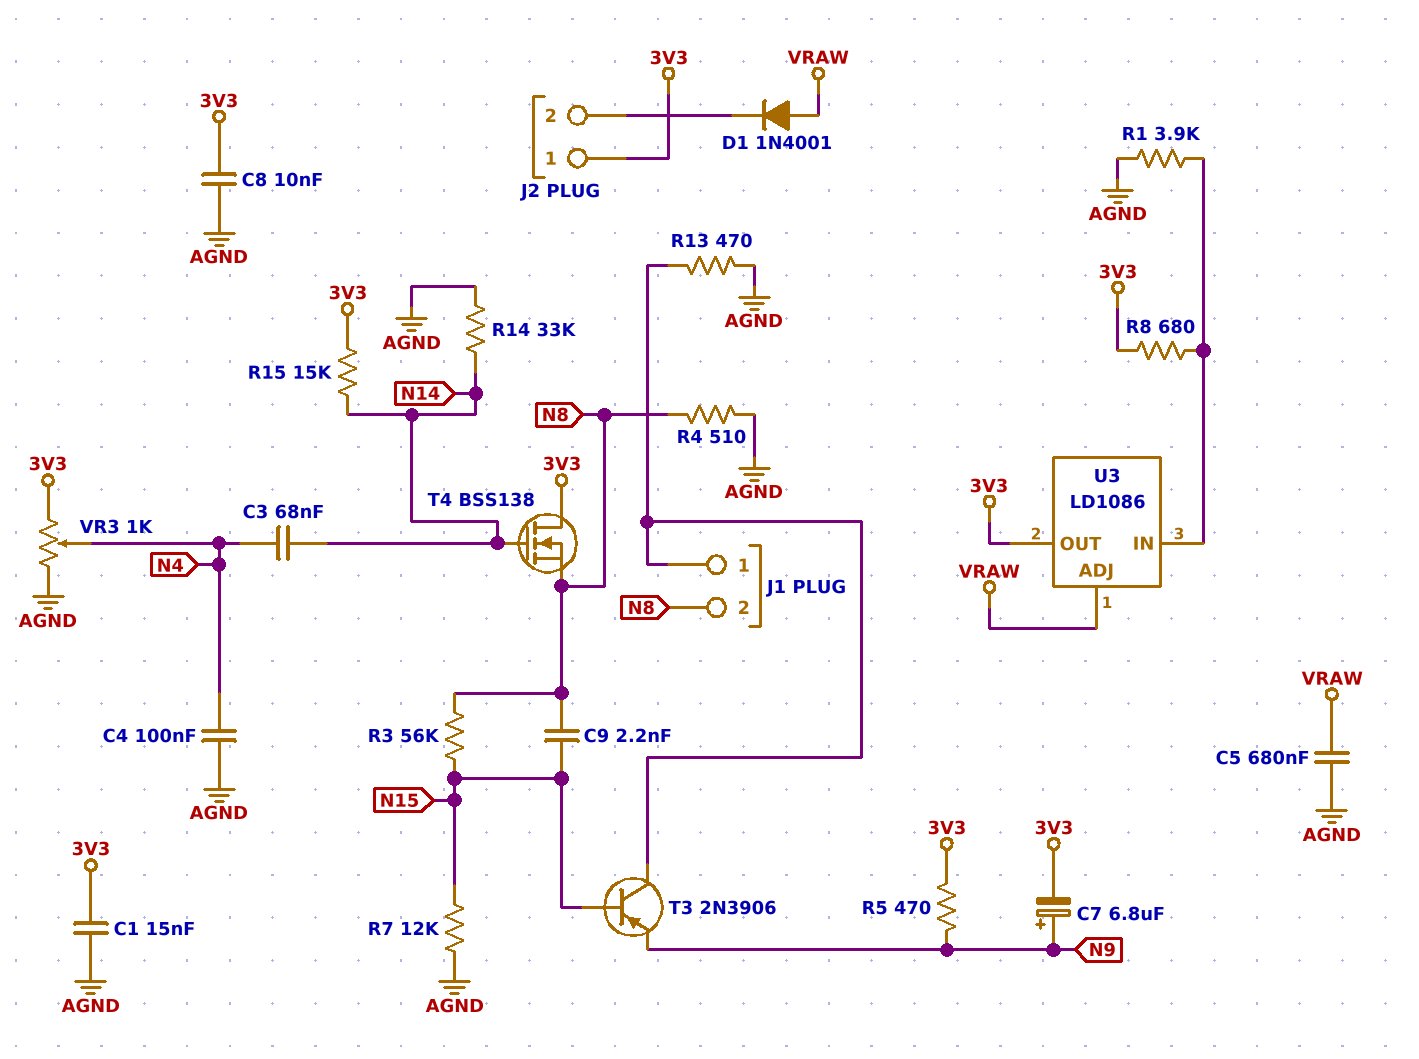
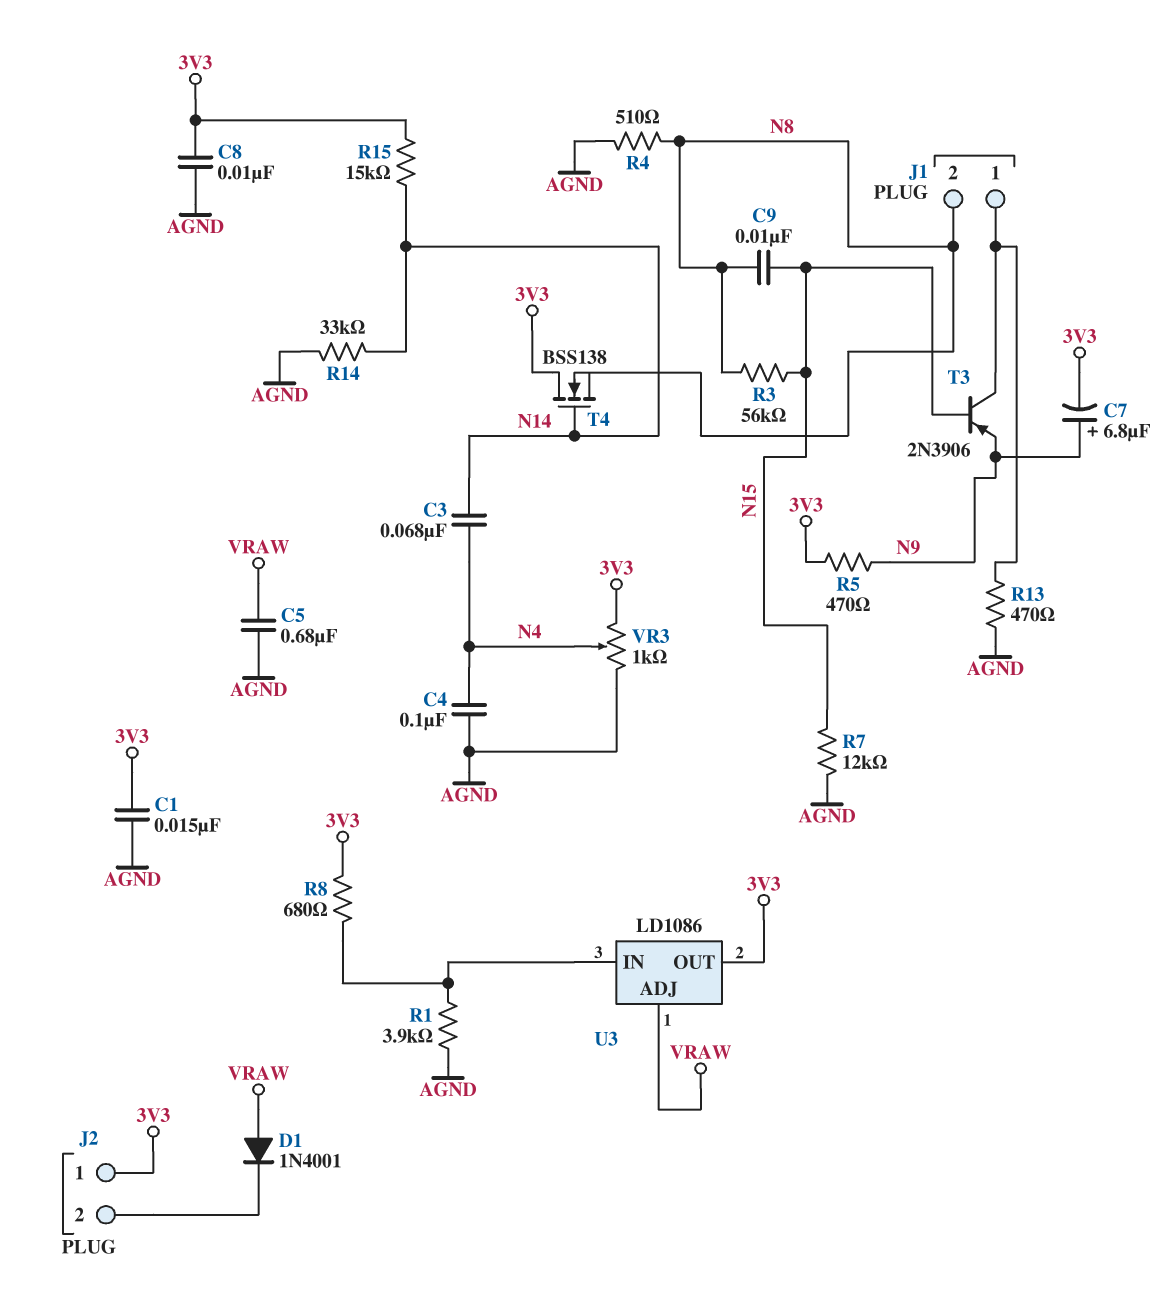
C9: 2.2nF (N8, N15) -> 10nF (N8, N15)

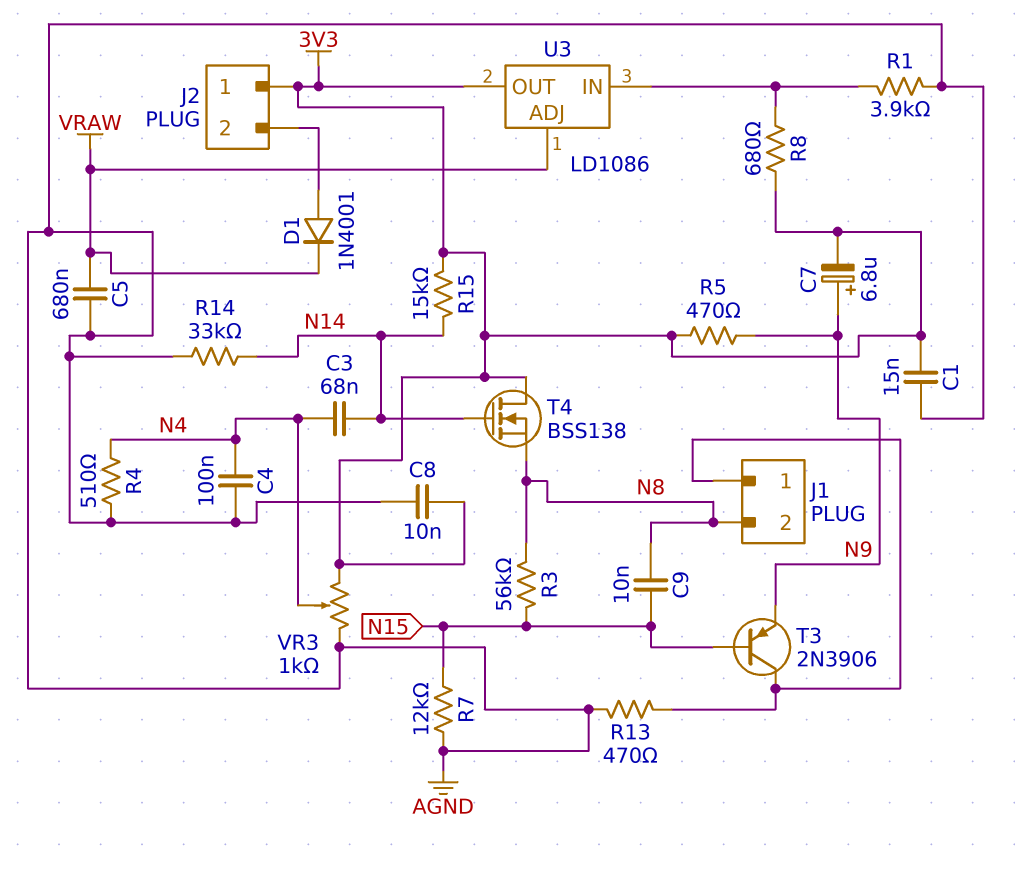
D1: diode 1N4001 (A VRAW, K J2/2) -> diode 1N4001 (A J2/2, K VRAW)
R4: 510 (AGND, N8) -> 510 (AGND, N4)

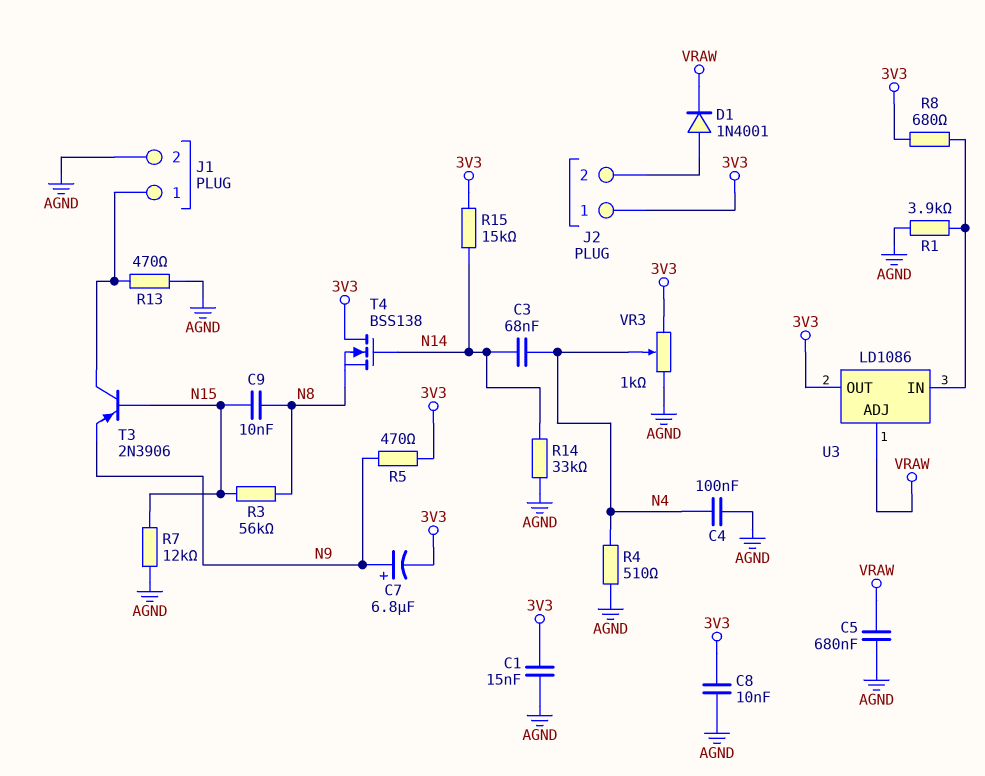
J1 pin 2: N8 -> AGND

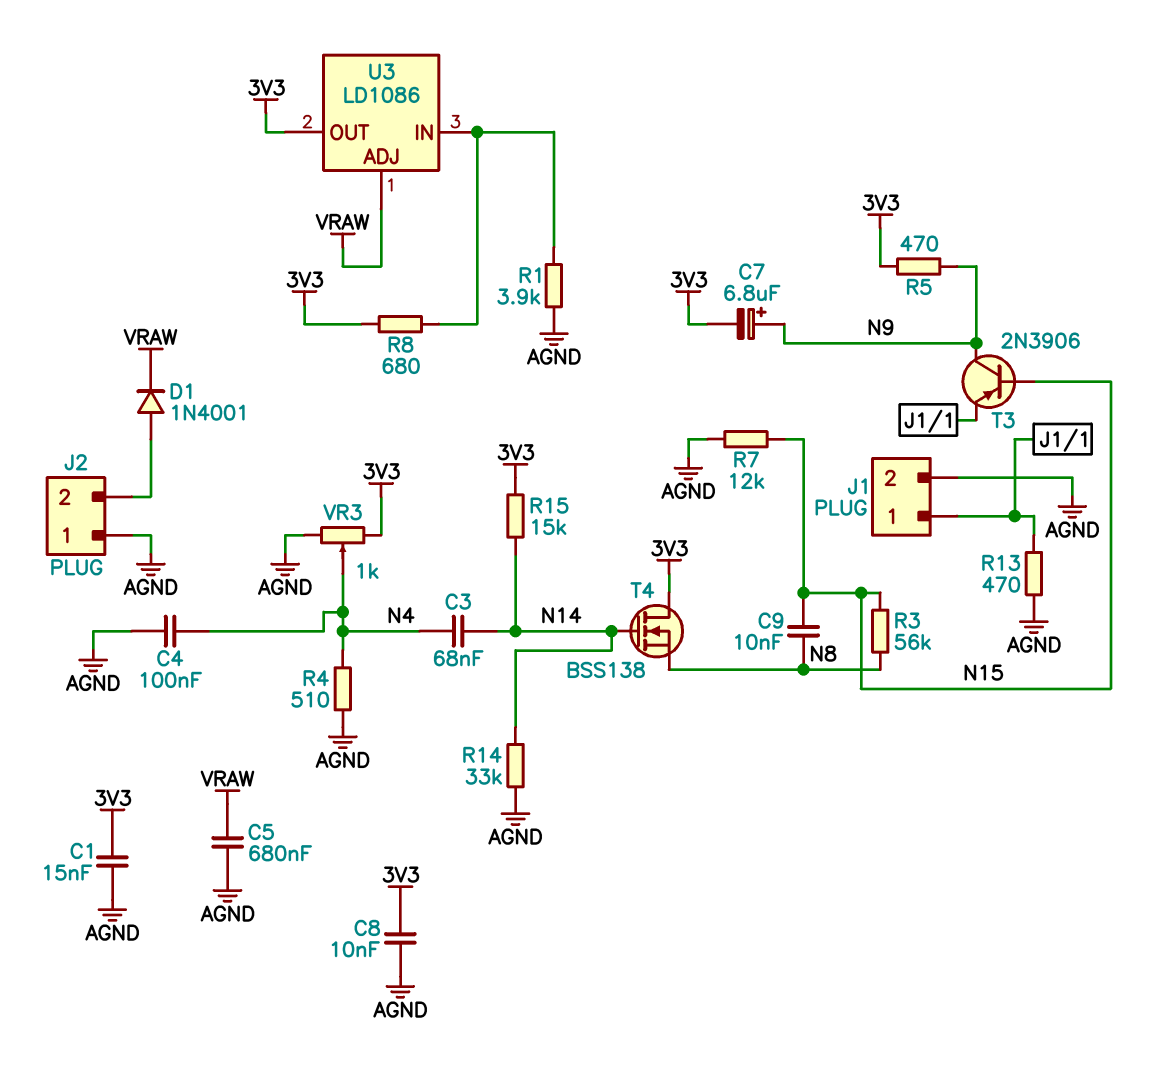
J2 pin 1: 3V3 -> AGND
T3: PNP 2N3906 (B N15, C J1/1, E N9) -> PNP 2N3906 (B N15, C N9, E J1/1)

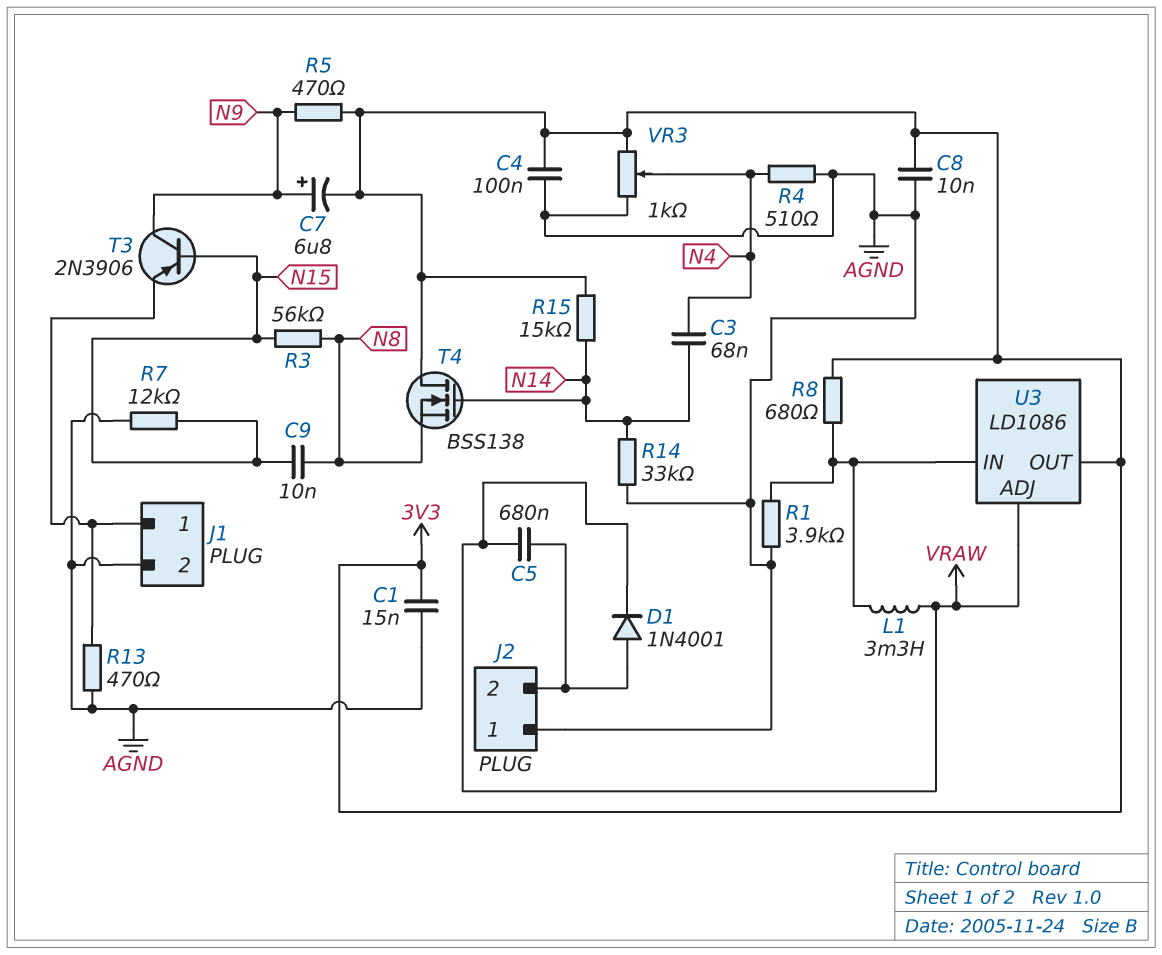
C4: 100nF (AGND, N4) -> 100nF (3V3, AGND)
C5: 680nF (AGND, VRAW) -> 680nF (J2/2, VRAW)
L1: none -> 3.3mH (U3/IN, VRAW)

